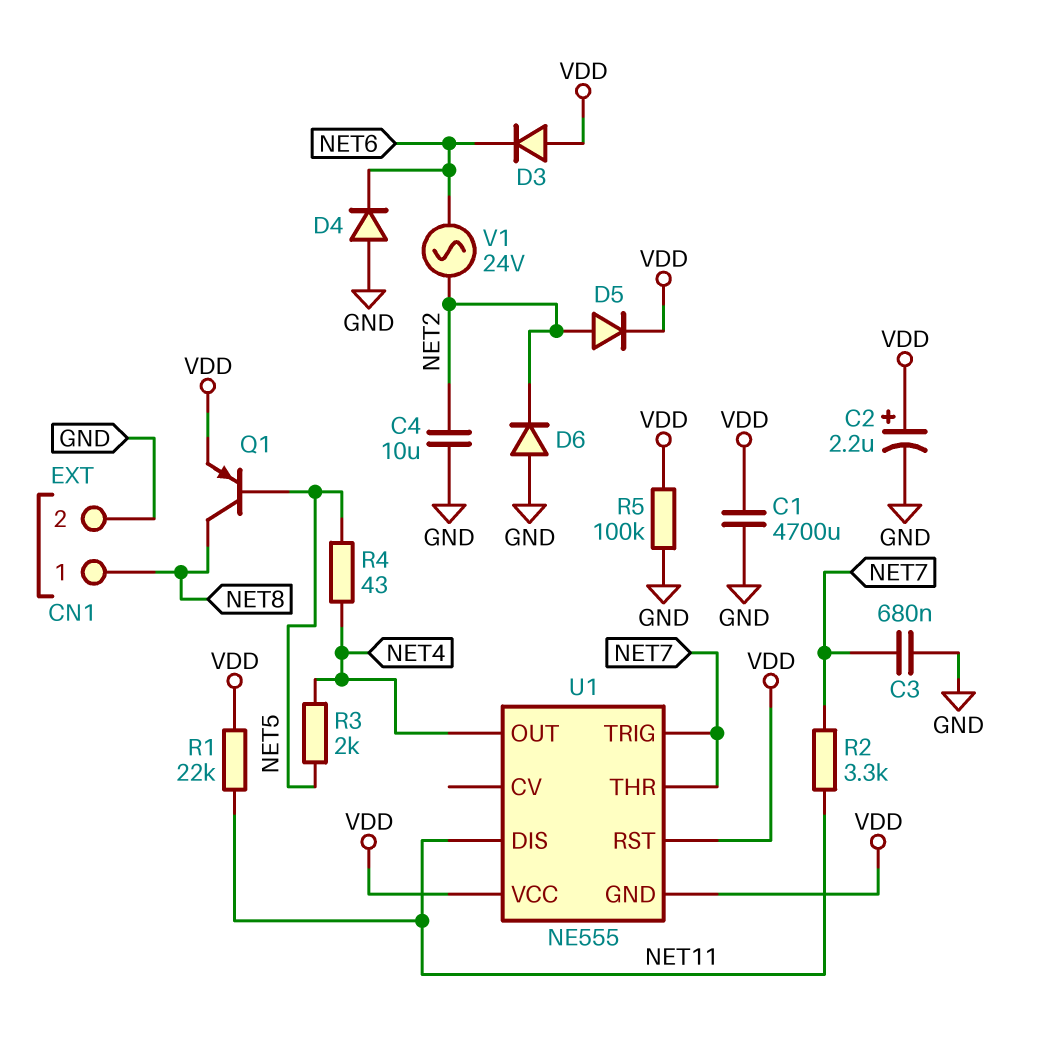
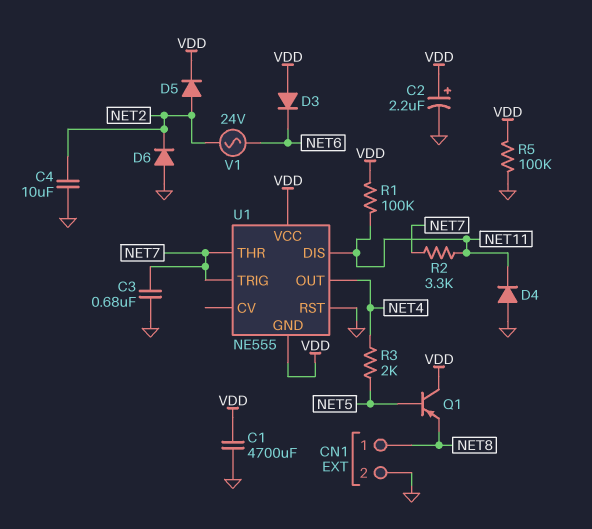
D4: diode (A GND, K NET6) -> diode (A GND, K NET11)
Q1: PNP (B NET5, C NET8, E VDD) -> PNP (B NET5, C VDD, E NET8)
R1: 22k (NET11, VDD) -> 100k (NET11, VDD)
R4: 43 (NET4, NET5) -> none
U1 pin RST: VDD -> GND

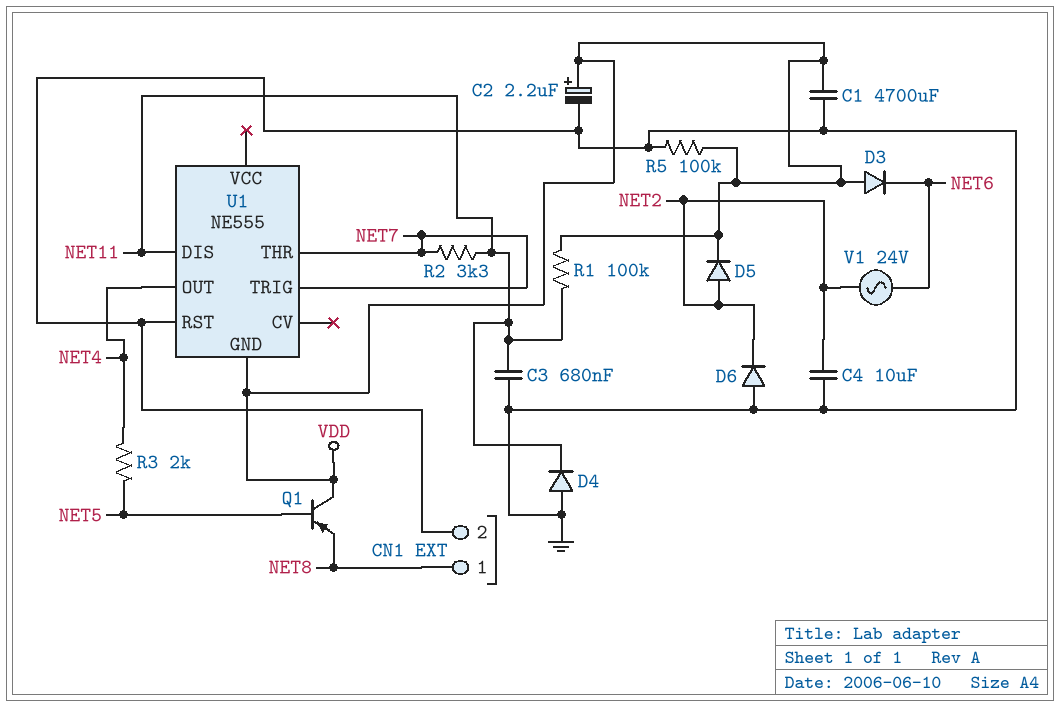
C3: 680nF (GND, NET7) -> 680nF (GND, NET11)
U1 pin VCC: VDD -> none

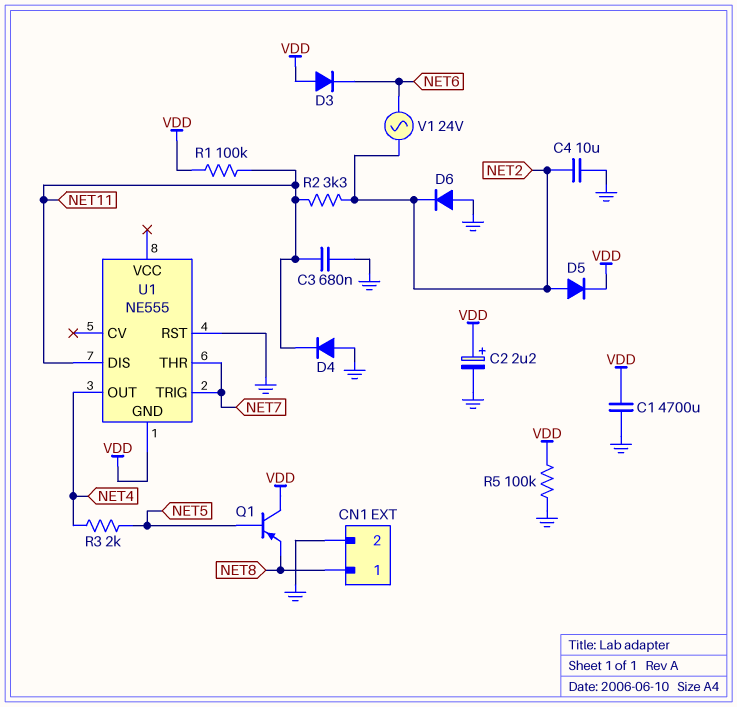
R2: 3.3k (NET7, NET11) -> 3.3k (NET2, NET11)

